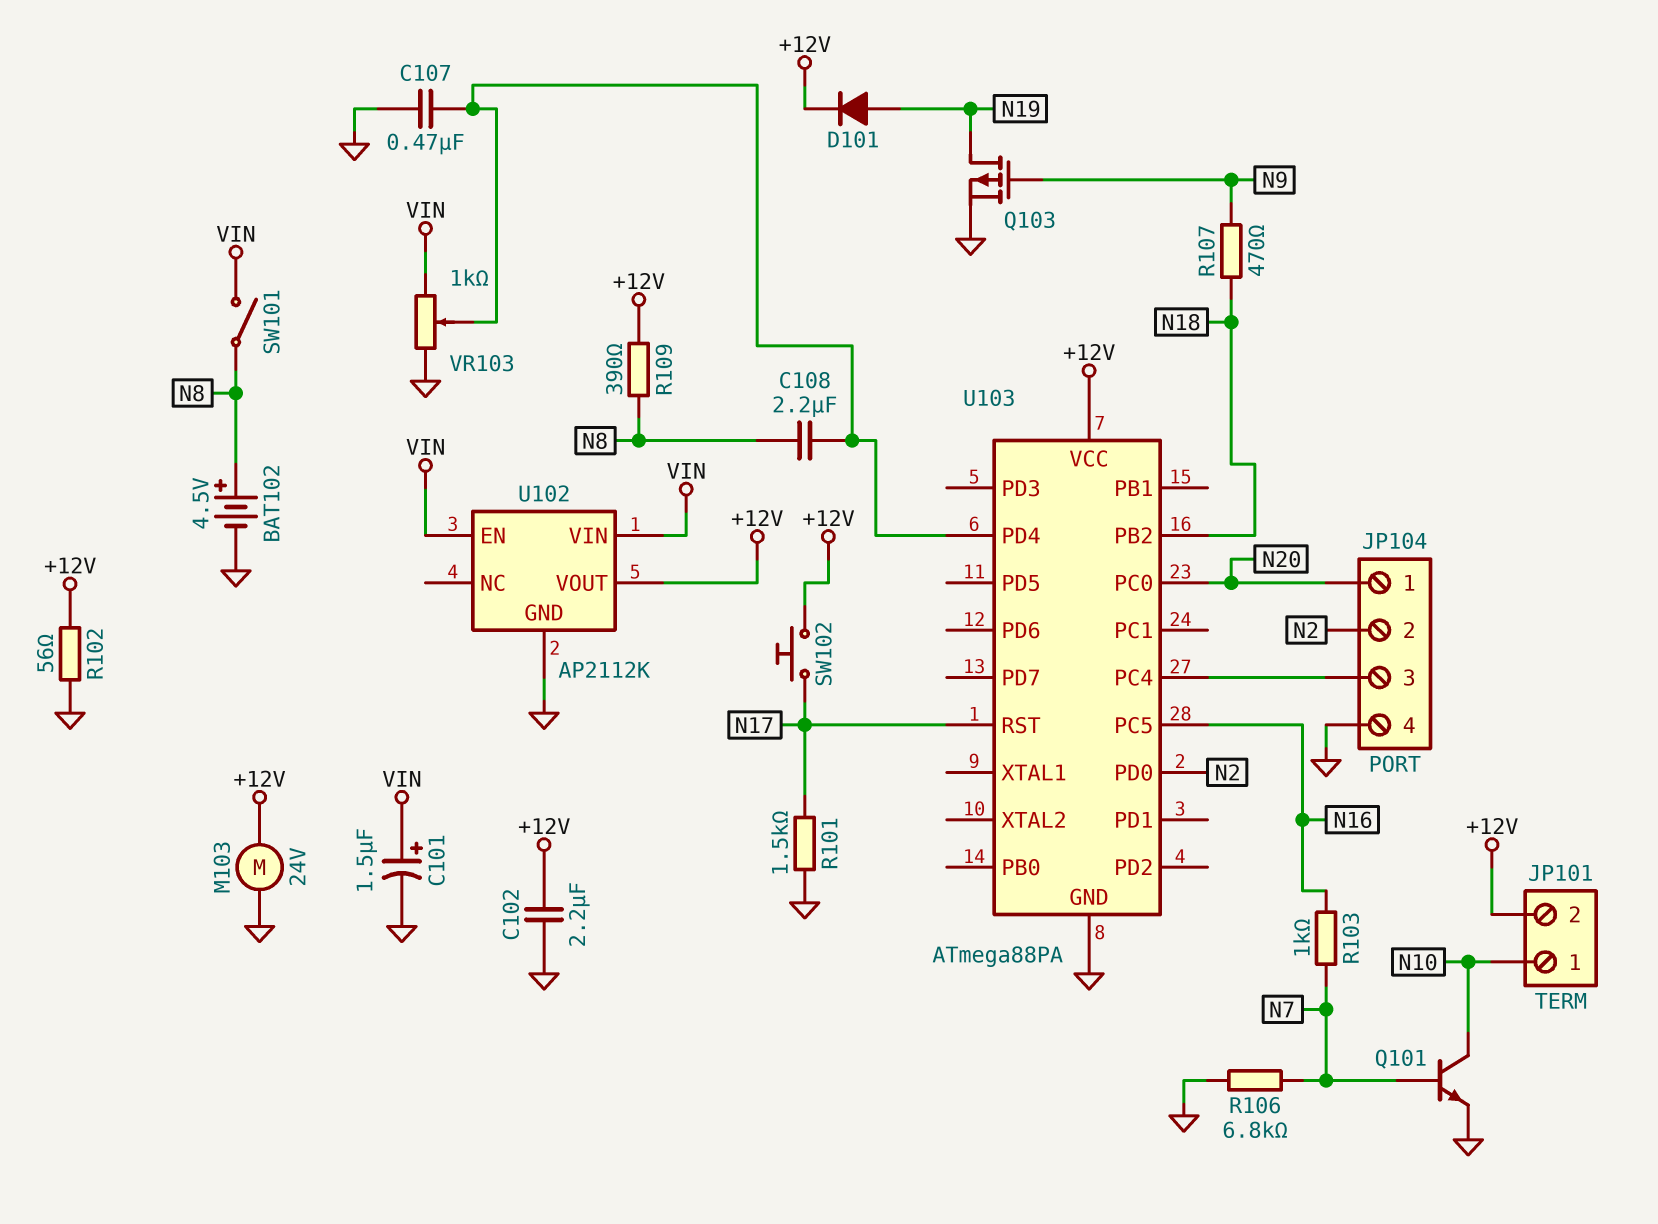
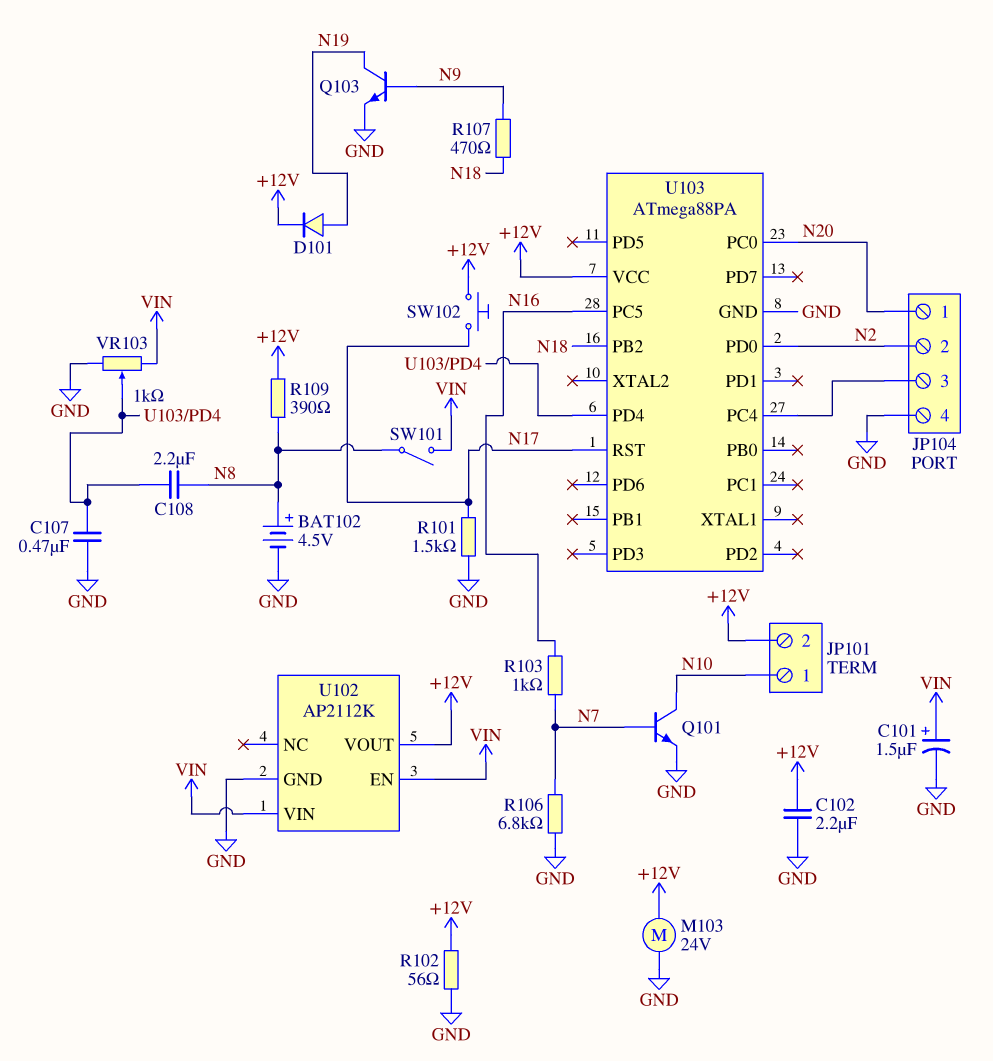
Q103: PMOS (G N9, D N19, S GND) -> NPN (B N9, C N19, E GND)

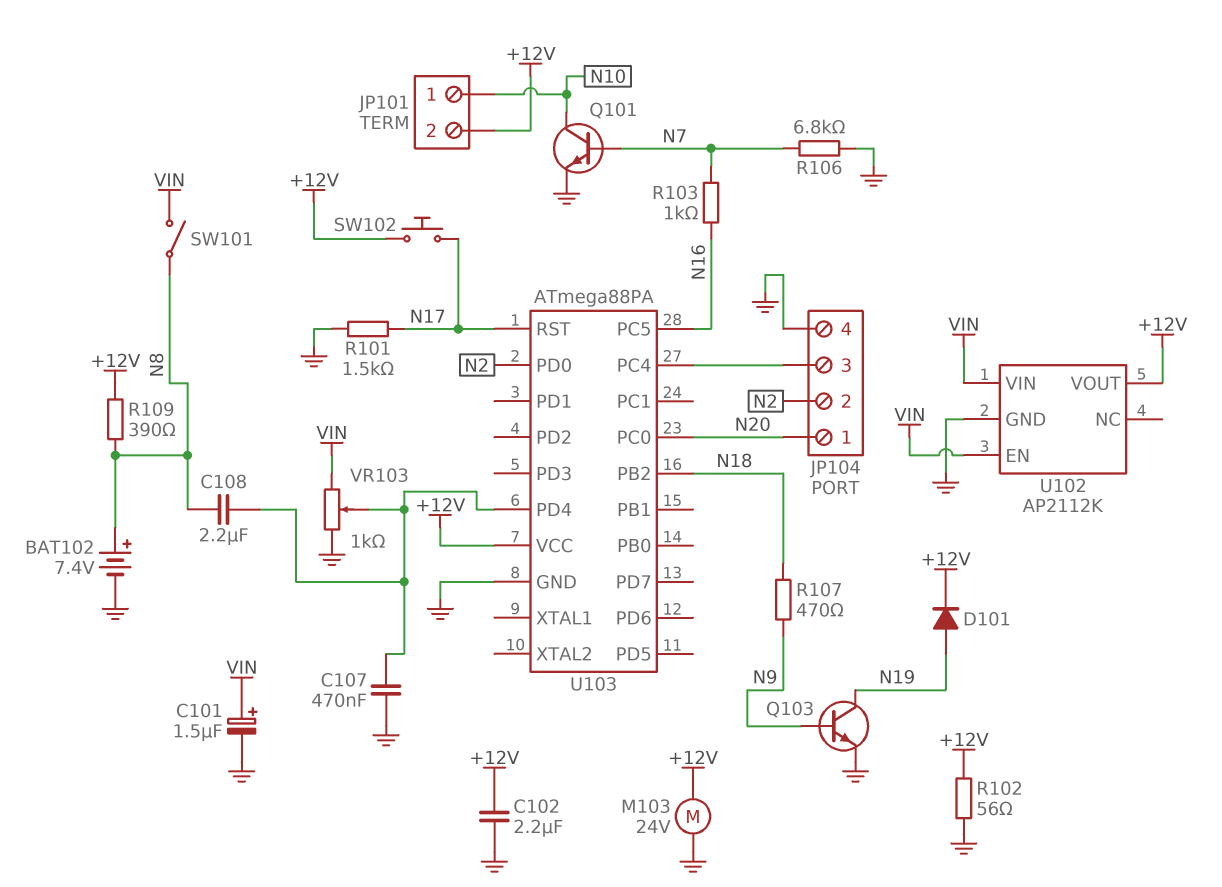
BAT102: 4.5V (plus N8, minus GND) -> 7.4V (plus N8, minus GND)

